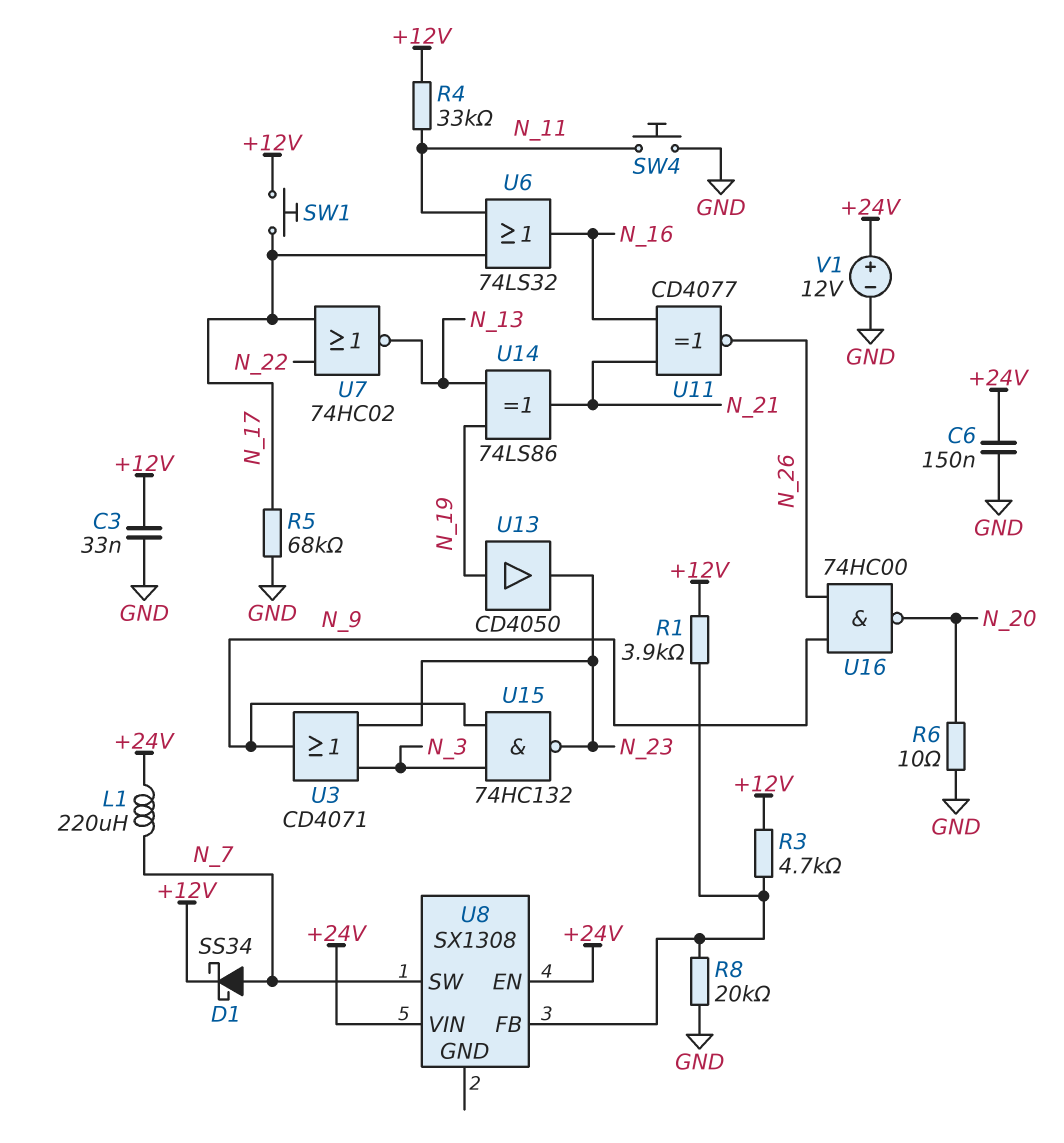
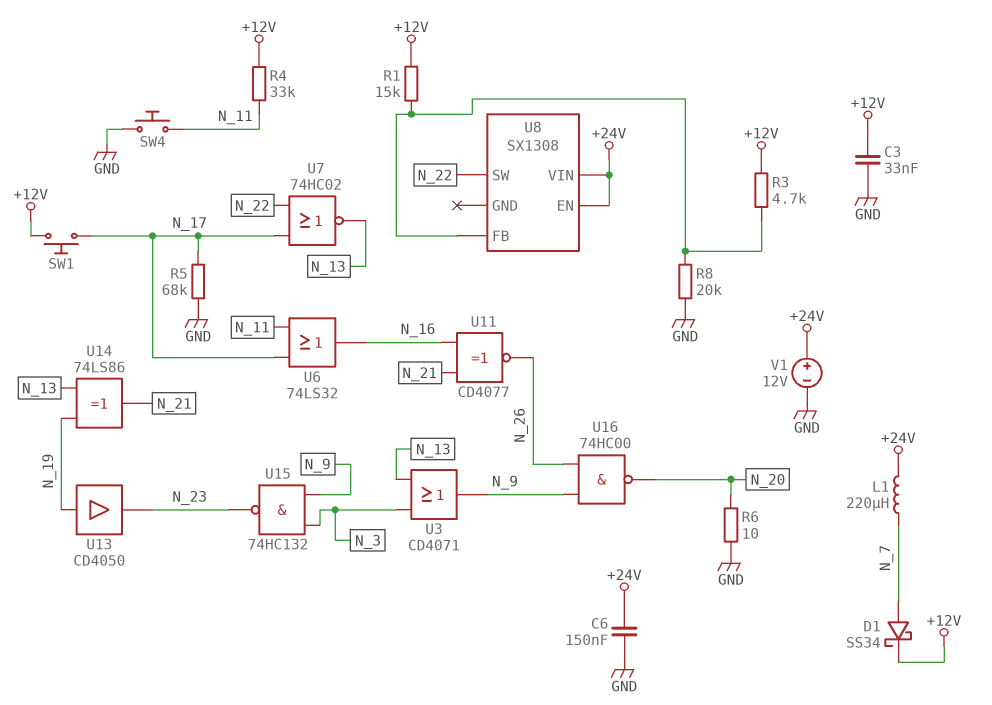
R1: 3.9k (+12V, U8/FB) -> 15k (+12V, U8/FB)
U3: OR CD4071 (in N_3, in N_23, out N_9) -> OR CD4071 (in N_3, in N_13, out N_9)
U8 pin SW: N_7 -> N_22

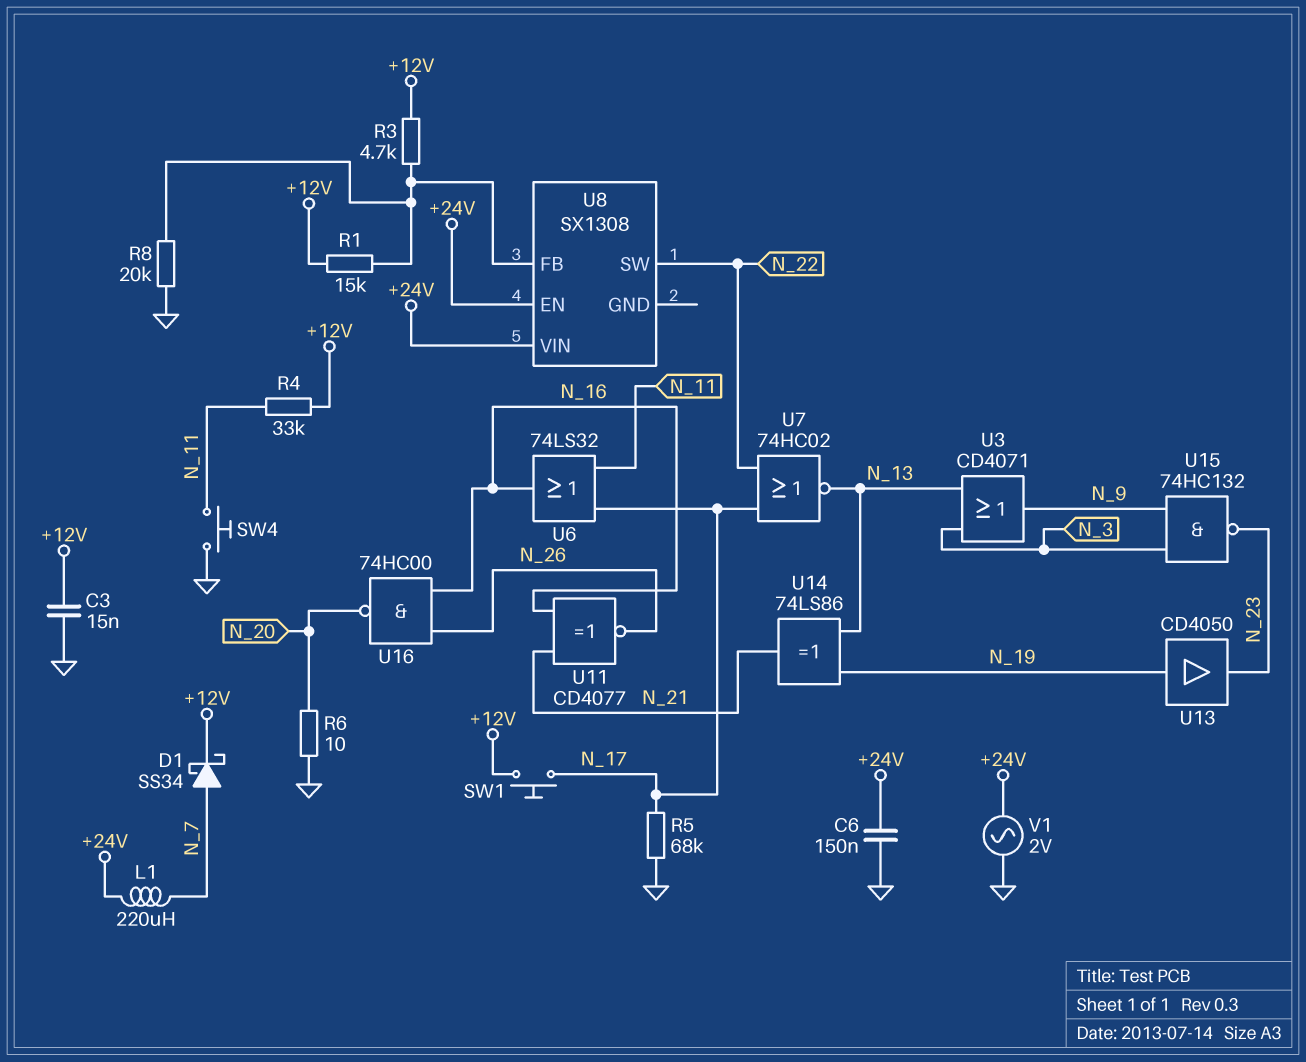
C3: 33nF (+12V, GND) -> 15nF (+12V, GND)
U16: NAND 74HC00 (in N_9, in N_26, out N_20) -> NAND 74HC00 (in N_16, in N_26, out N_20)
V1: 12V (plus +24V, minus GND) -> AC 2V (+24V, GND)

